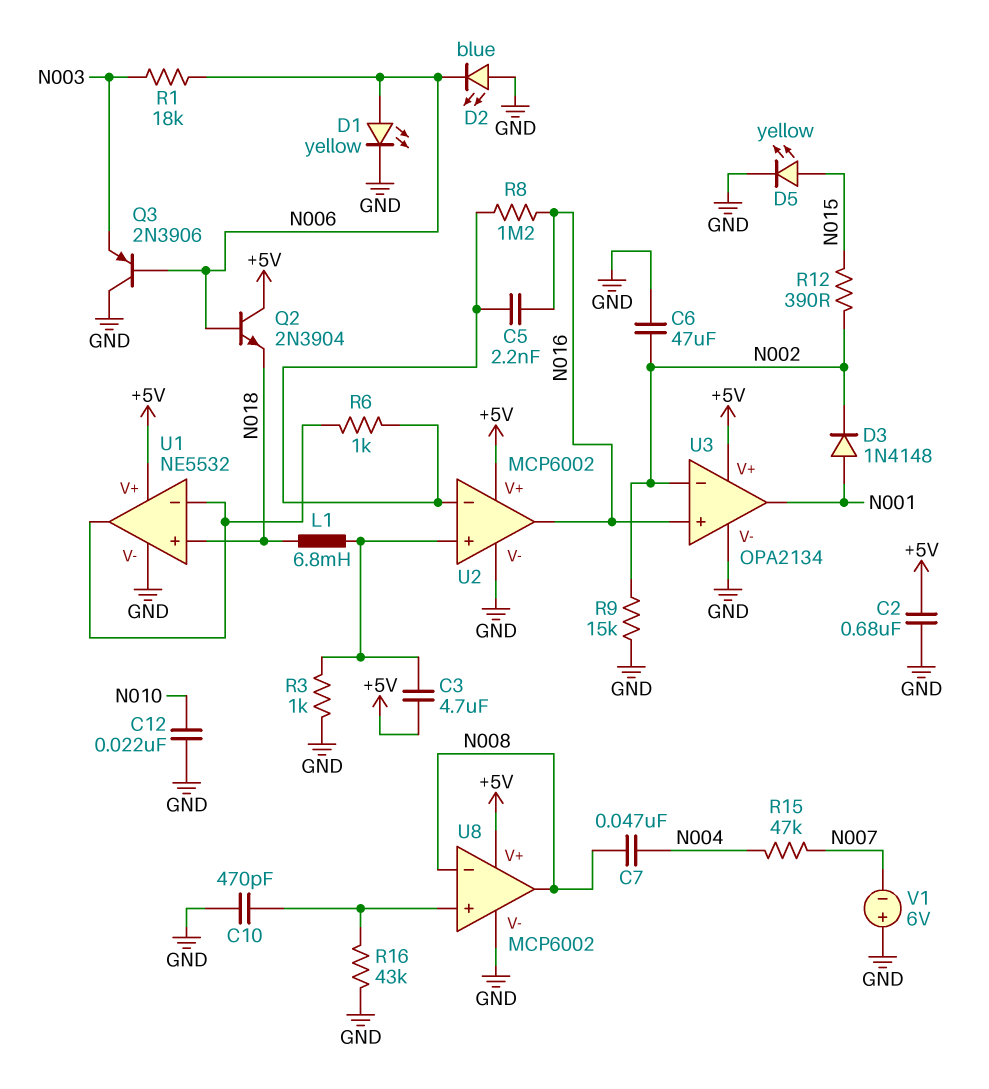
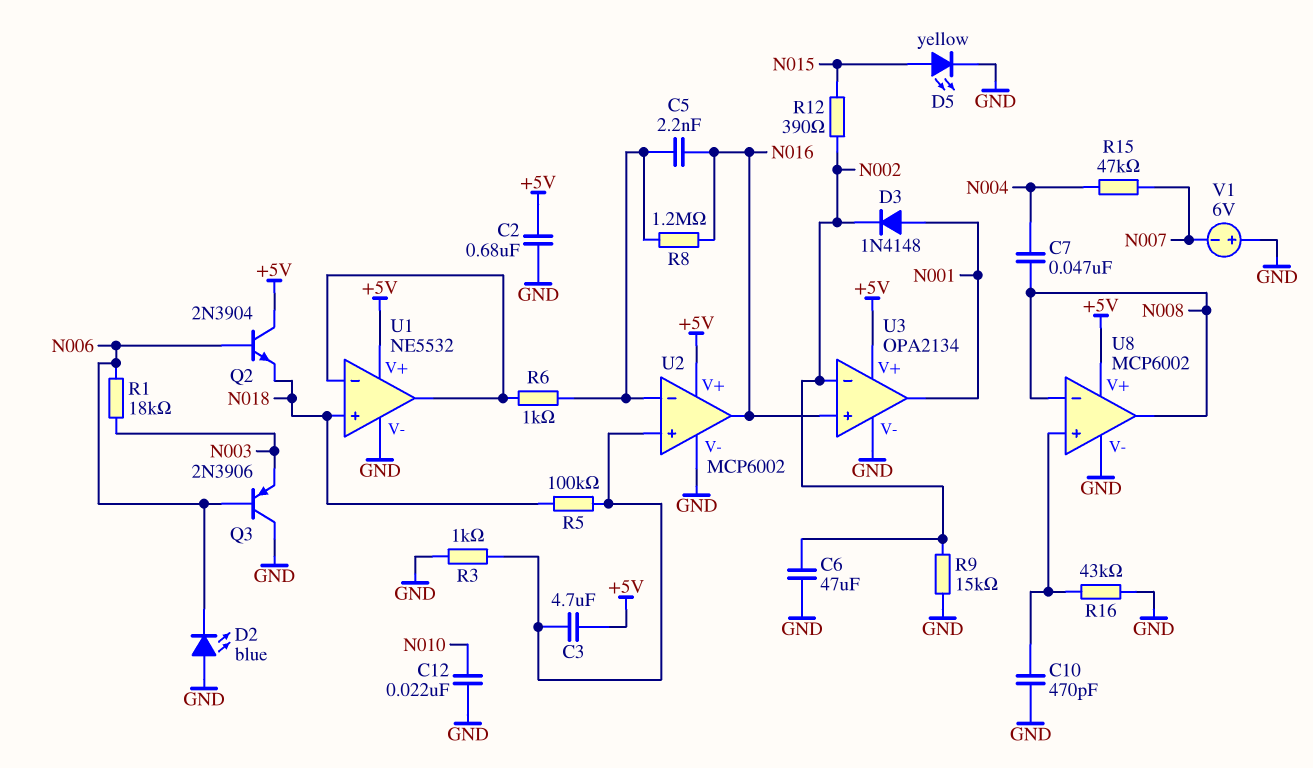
D1: LED yellow (A N006, K GND) -> none
L1: 6.8mH (N018, U2/in+) -> none
R5: none -> 100k (N018, U2/in+)

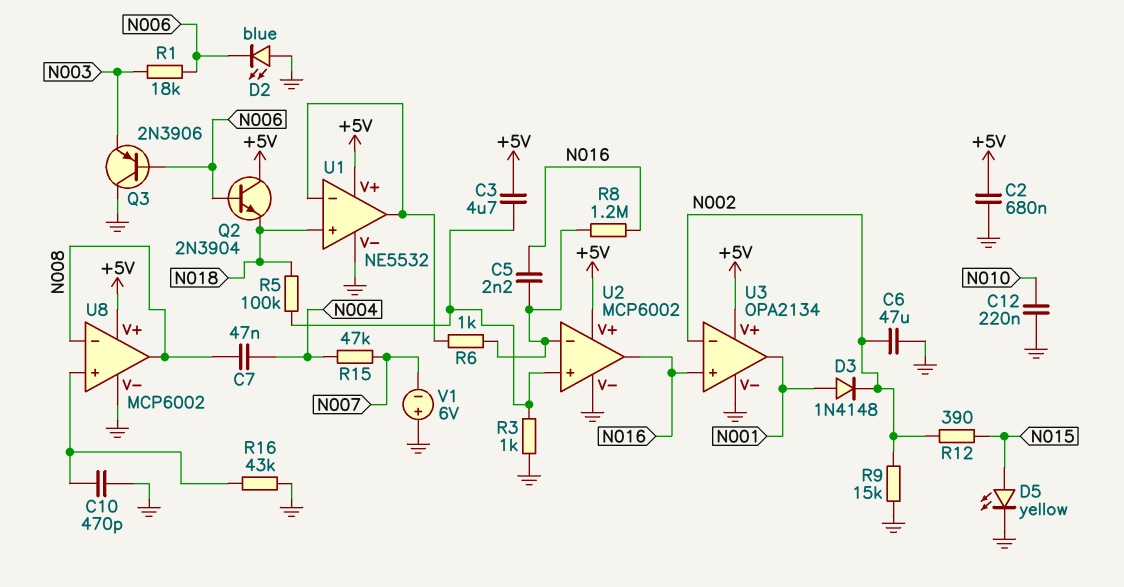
C12: 22nF (GND, N010) -> 220nF (GND, N010)

